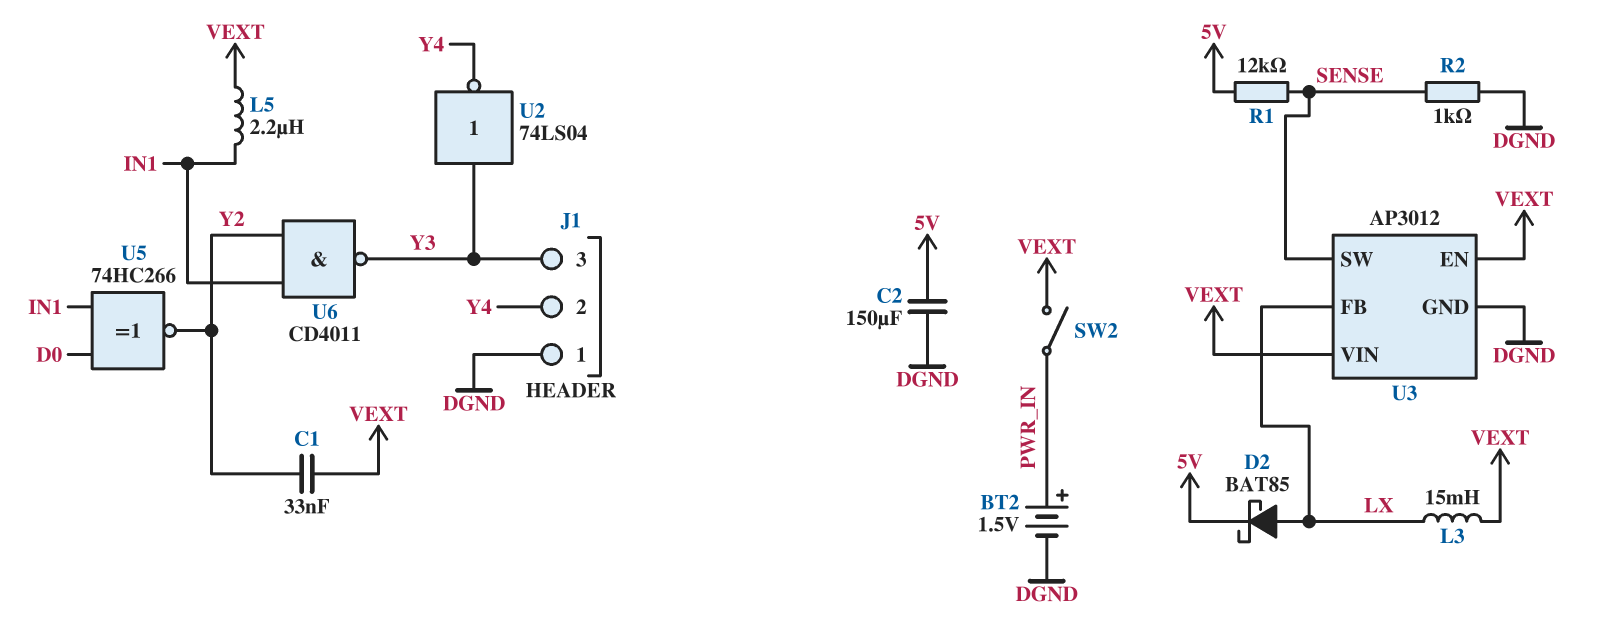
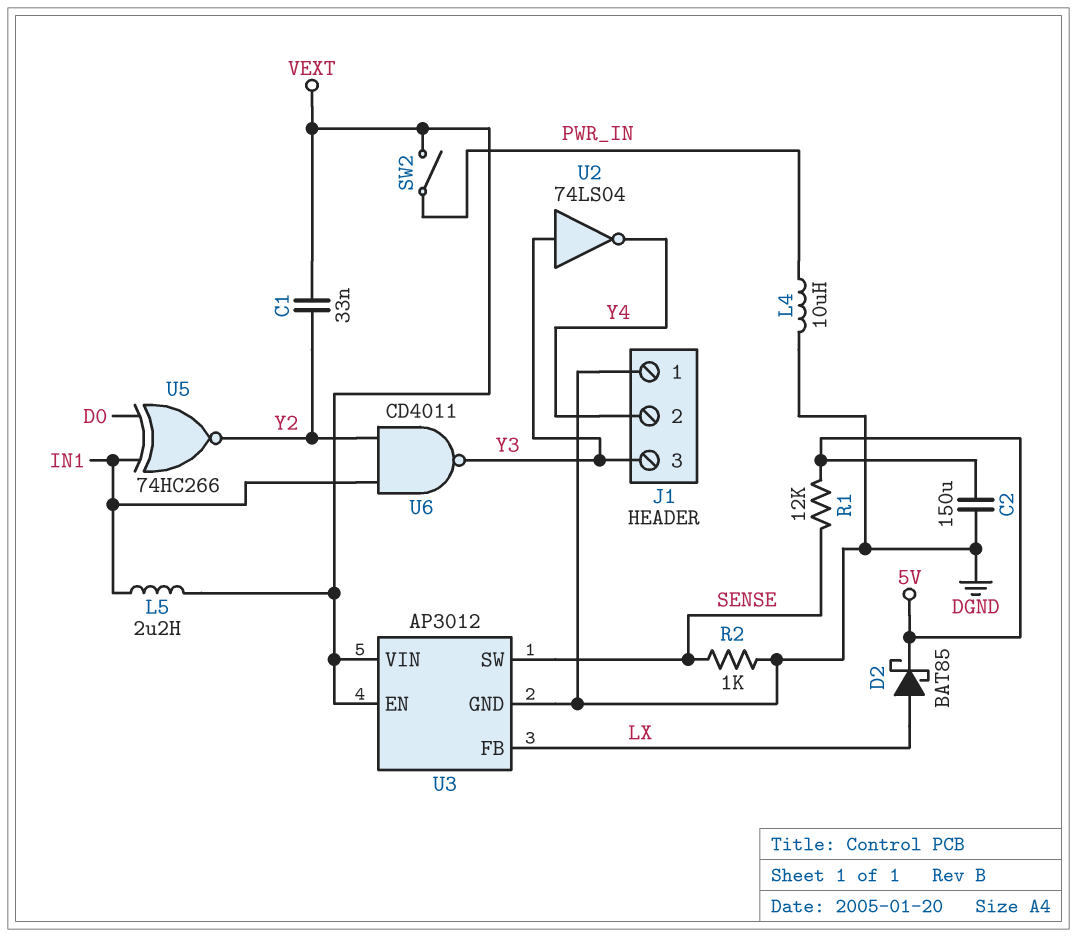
BT2: 1.5V (plus PWR_IN, minus DGND) -> none
L3: 15mH (LX, VEXT) -> none
L4: none -> 10uH (DGND, PWR_IN)

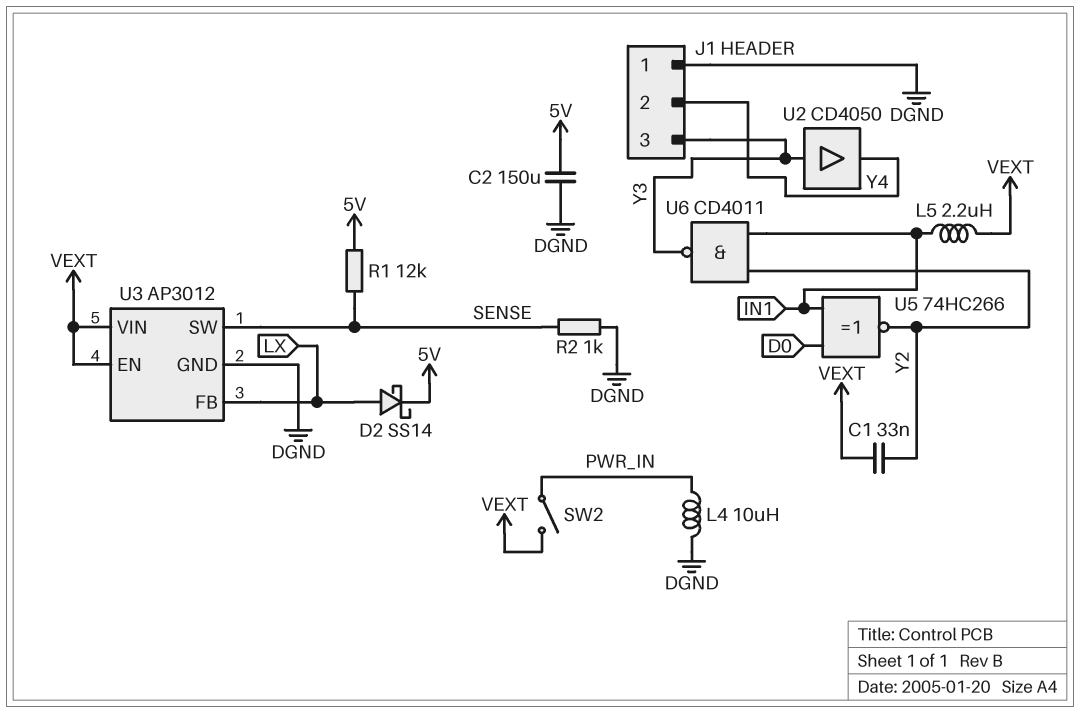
D2: schottky BAT85 (A LX, K 5V) -> schottky SS14 (A LX, K 5V)
U2: NOT 74LS04 (in Y3, out Y4) -> buffer CD4050 (in Y3, out Y4)

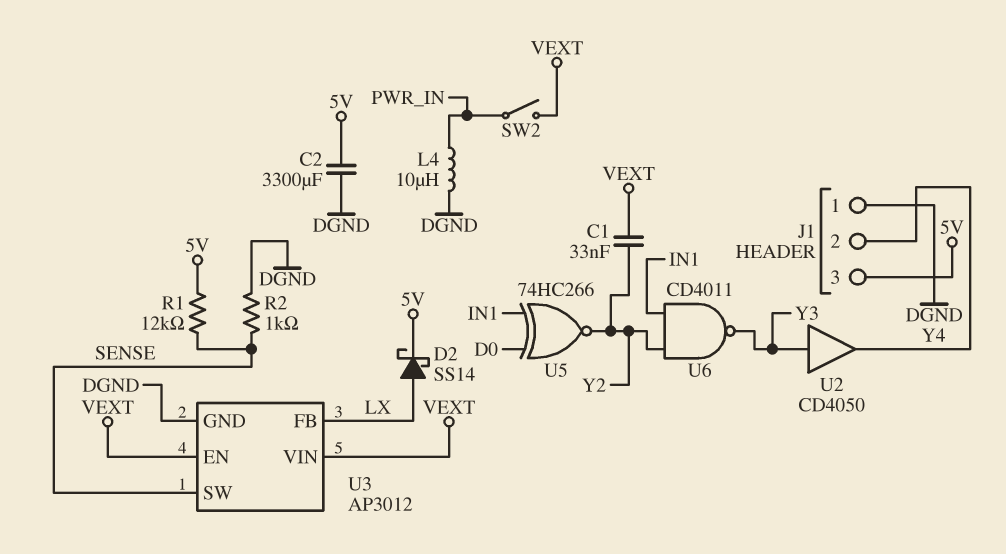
C2: 150uF (5V, DGND) -> 3300uF (5V, DGND)
J1 pin 3: Y3 -> 5V
L5: 2.2uH (IN1, VEXT) -> none

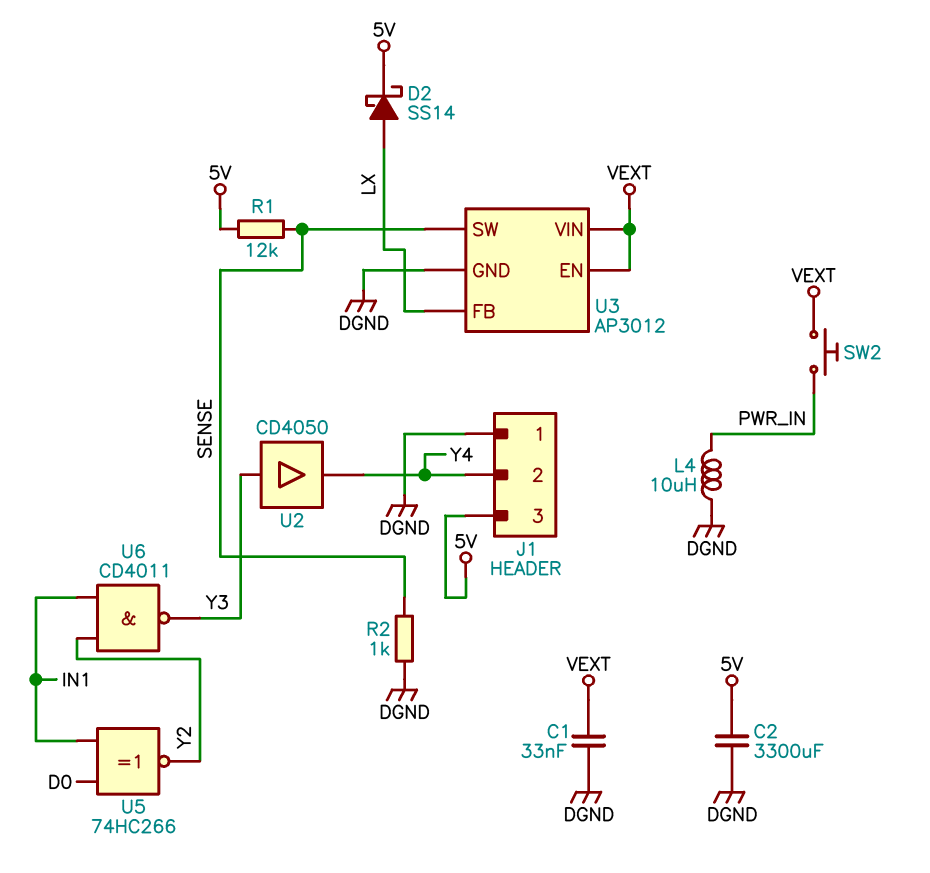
C1: 33nF (VEXT, Y2) -> 33nF (DGND, VEXT)
SW2: switch (PWR_IN, VEXT) -> button (PWR_IN, VEXT)

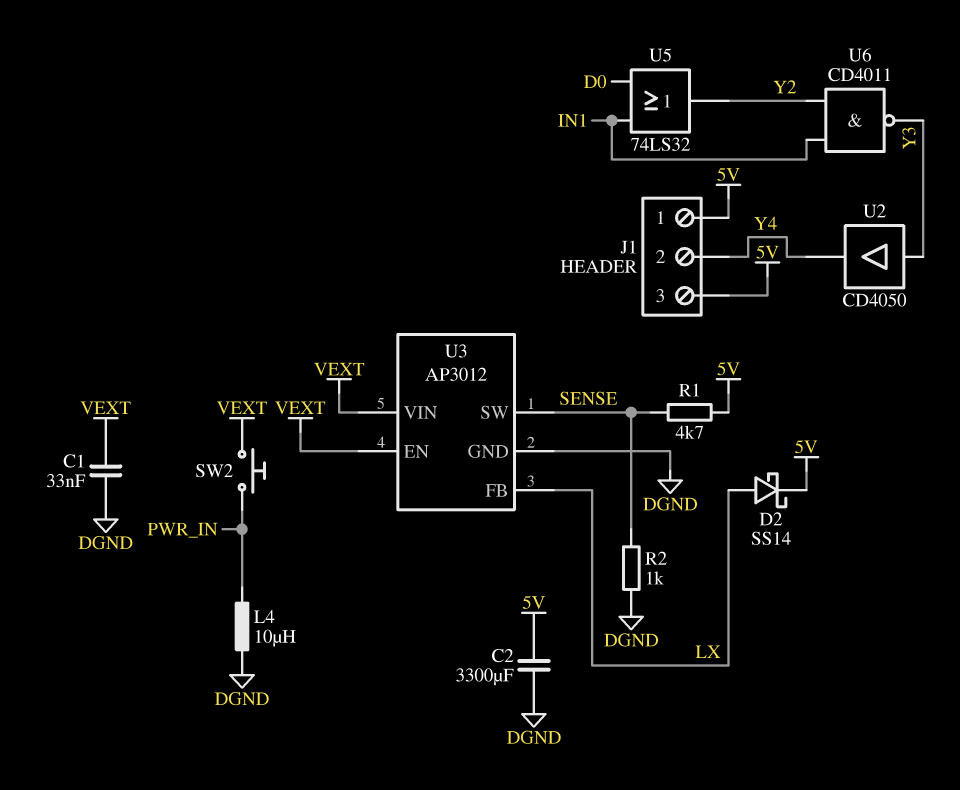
J1 pin 1: DGND -> 5V
R1: 12k (5V, SENSE) -> 4.7k (5V, SENSE)
U5: XNOR 74HC266 (in D0, in IN1, out Y2) -> OR 74LS32 (in D0, in IN1, out Y2)

